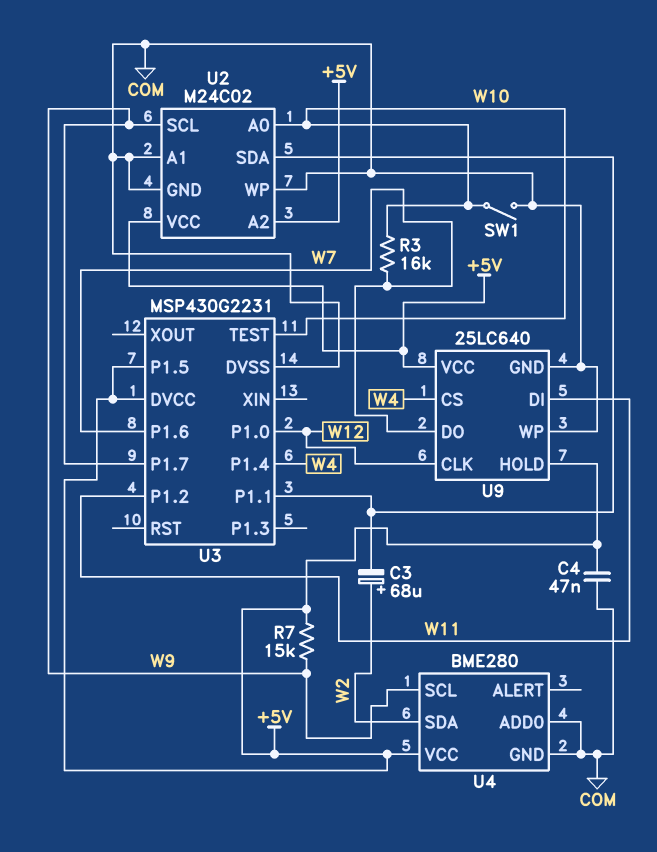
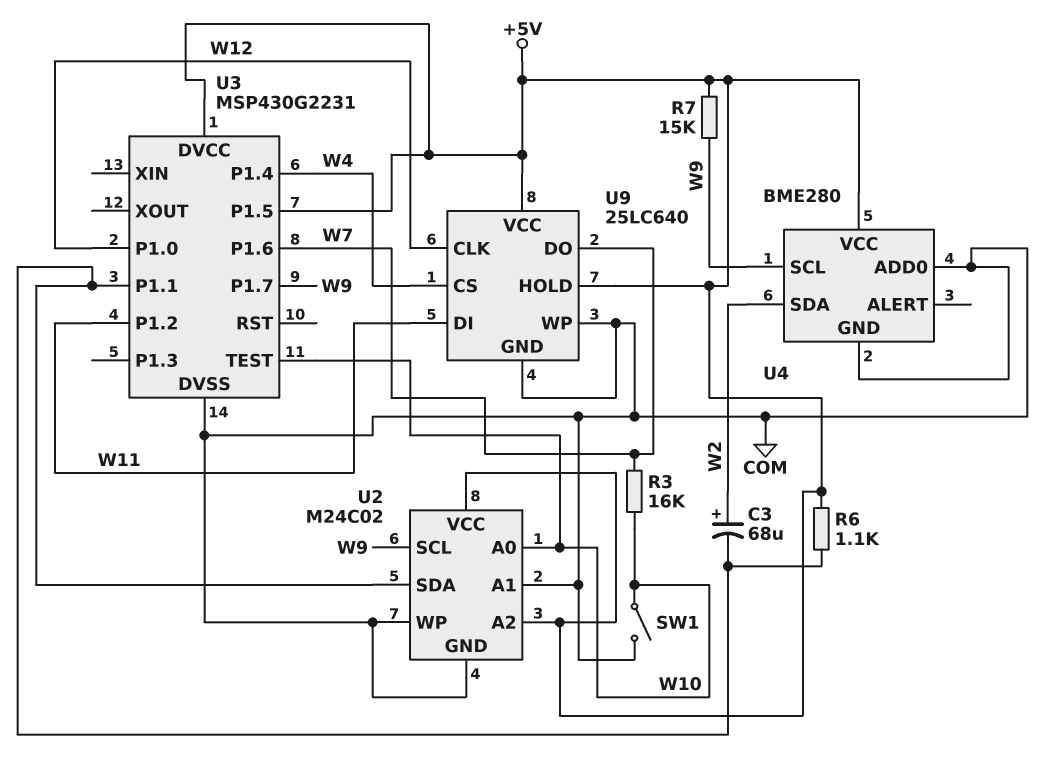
C4: 47nF (+5V, COM) -> none
R6: none -> 1.1k (+5V, U2/SDA)

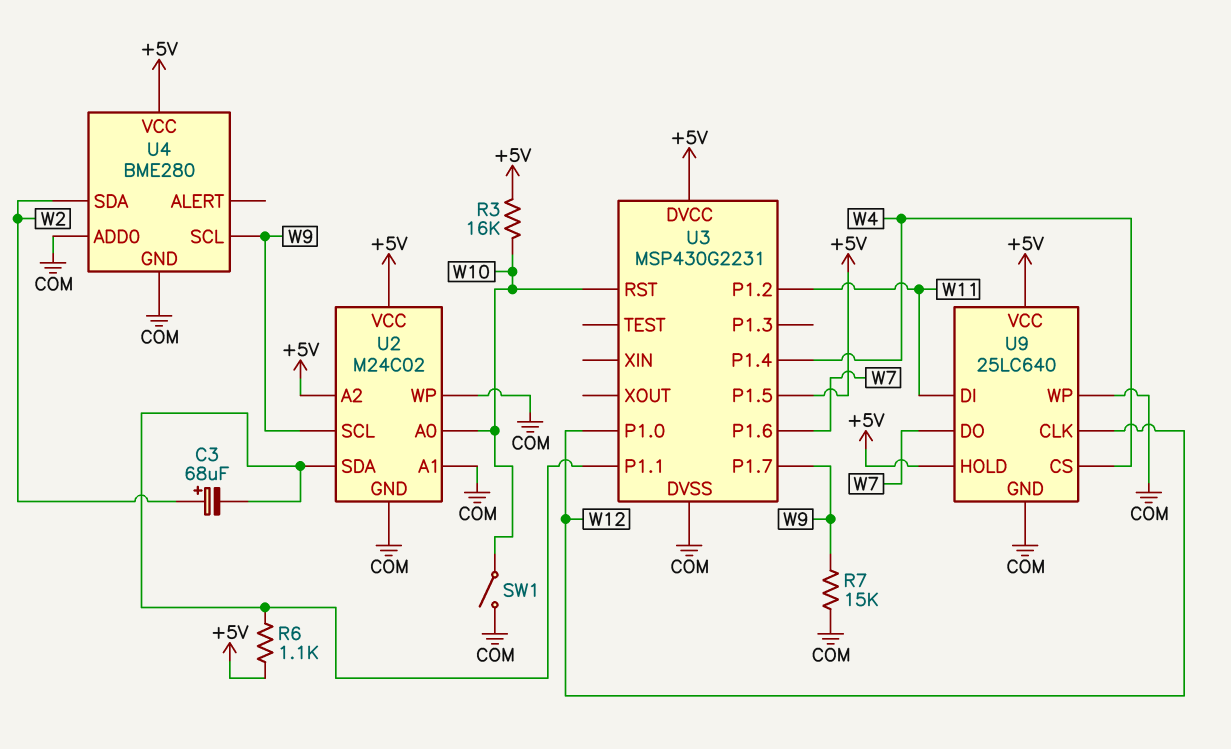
R3: 16k (W7, W10) -> 16k (+5V, W10)
R7: 15k (+5V, W9) -> 15k (COM, W9)
U3 pin RST: none -> W10
U3 pin TEST: W10 -> none

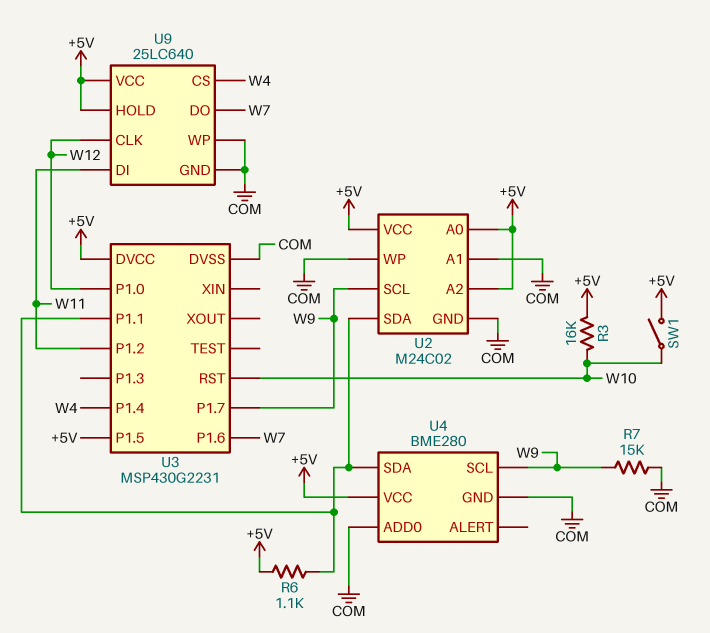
C3: 68uF (plus W2, minus U2/SDA) -> none
SW1: switch (COM, W10) -> switch (+5V, W10)
U2 pin A0: W10 -> +5V
U4 pin SDA: W2 -> U2/SDA

